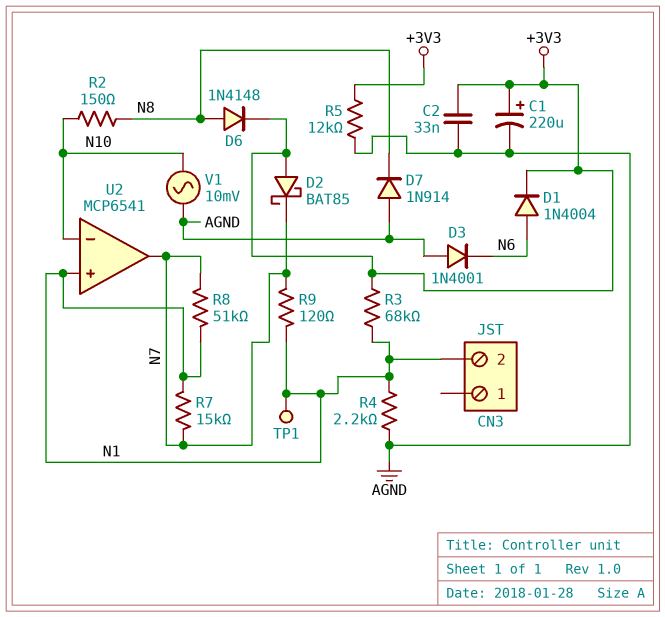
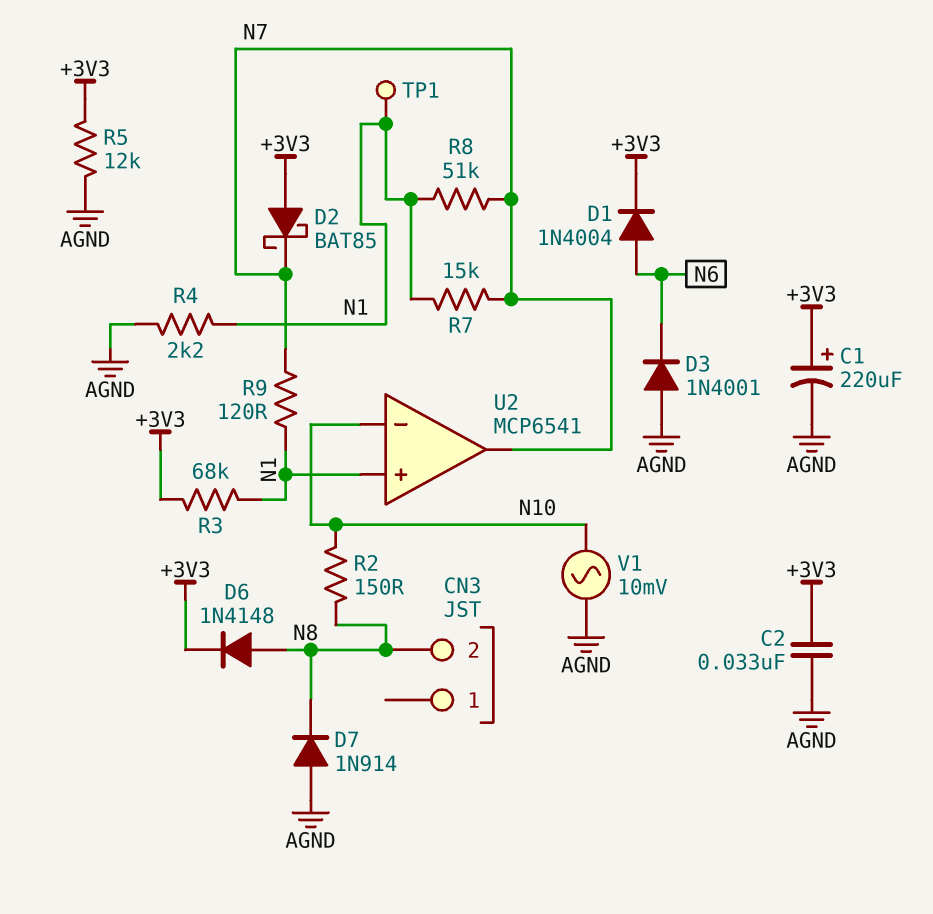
CN3 pin 2: N1 -> N8

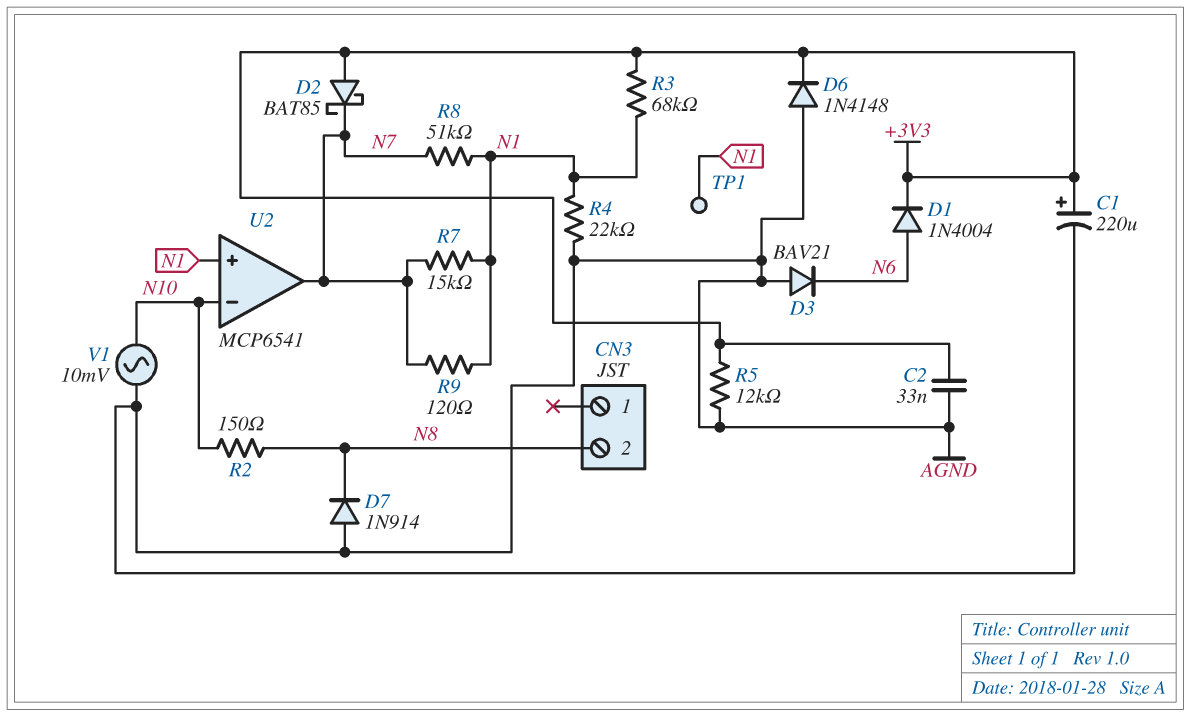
D3: diode 1N4001 (A AGND, K N6) -> diode BAV21 (A AGND, K N6)
D6: diode 1N4148 (A N8, K +3V3) -> diode 1N4148 (A AGND, K +3V3)
R4: 2.2k (AGND, N1) -> 22k (AGND, N1)

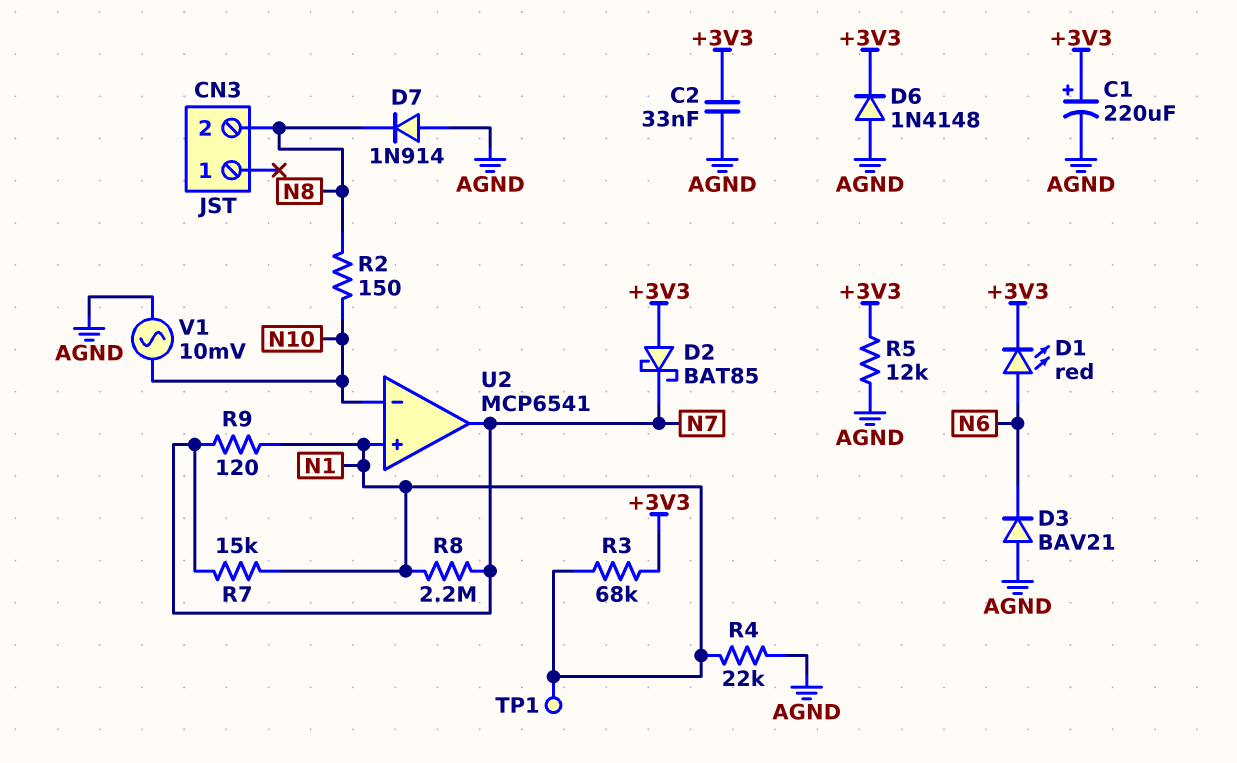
D1: diode 1N4004 (A N6, K +3V3) -> LED red (A N6, K +3V3)
R8: 51k (N1, N7) -> 2.2M (N1, N7)

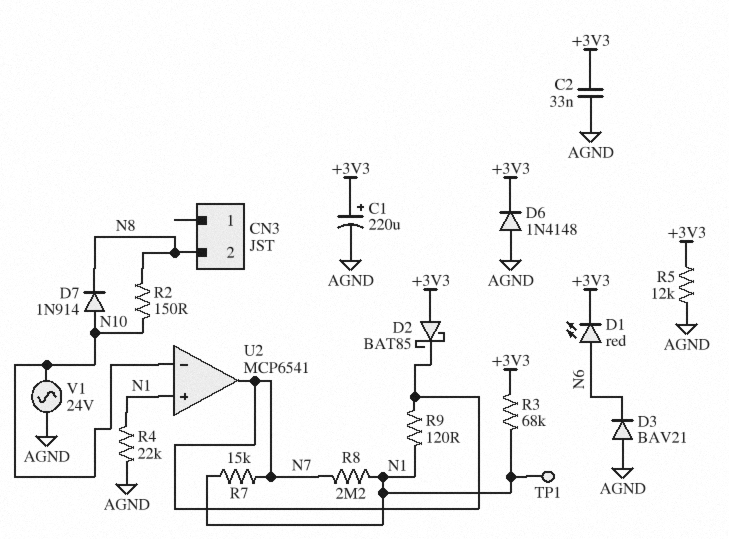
D7: diode 1N914 (A AGND, K N8) -> diode 1N914 (A N10, K N8)
V1: AC 10mV (AGND, N10) -> AC 24V (AGND, N10)

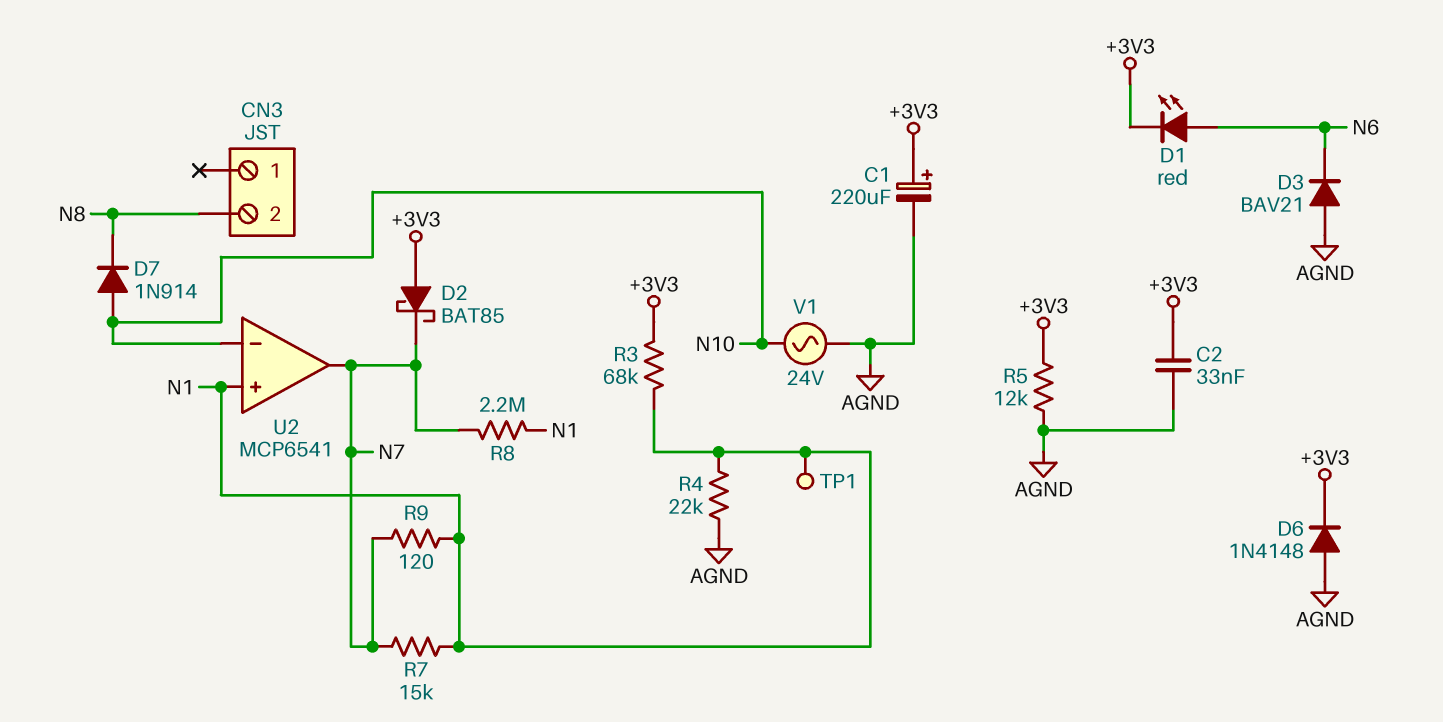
R2: 150 (N8, N10) -> none

